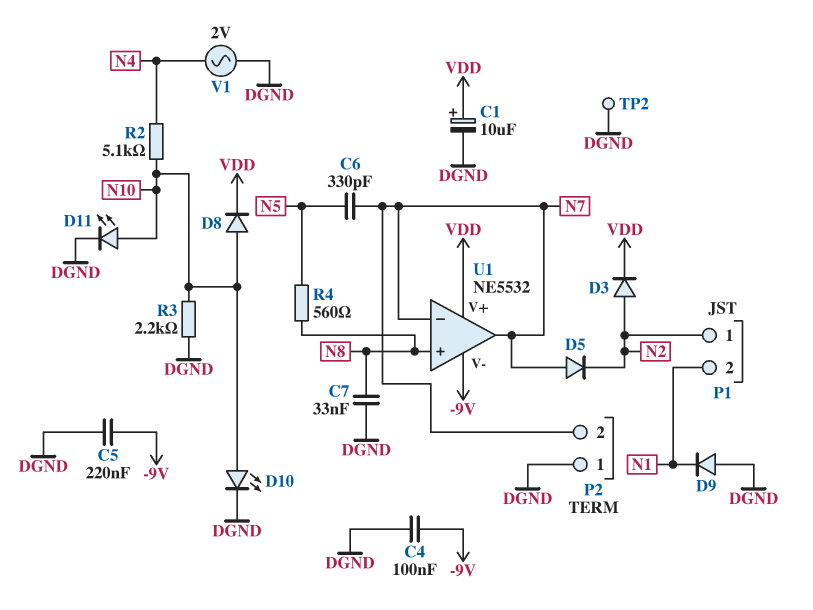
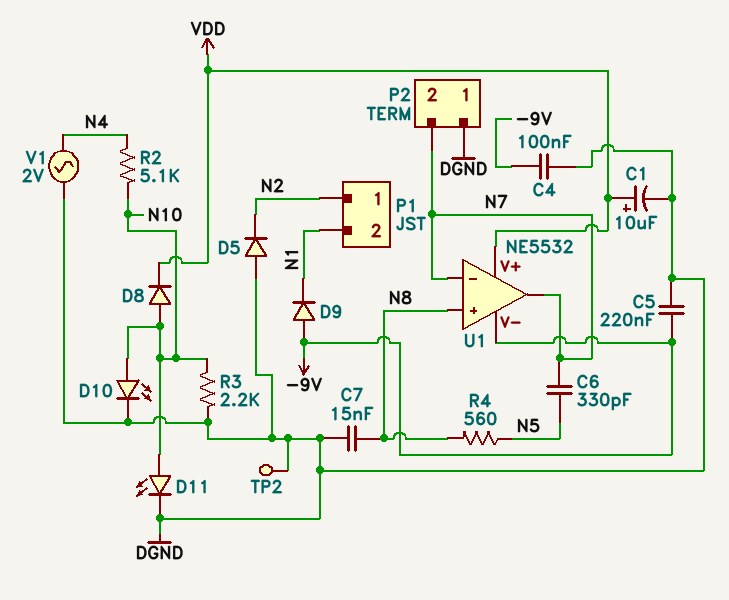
C7: 33nF (DGND, N8) -> 15nF (DGND, N8)
D3: diode (A N2, K VDD) -> none
D5: diode (A N7, K N2) -> diode (A DGND, K N2)
D9: diode (A DGND, K N1) -> diode (A -9V, K N1)

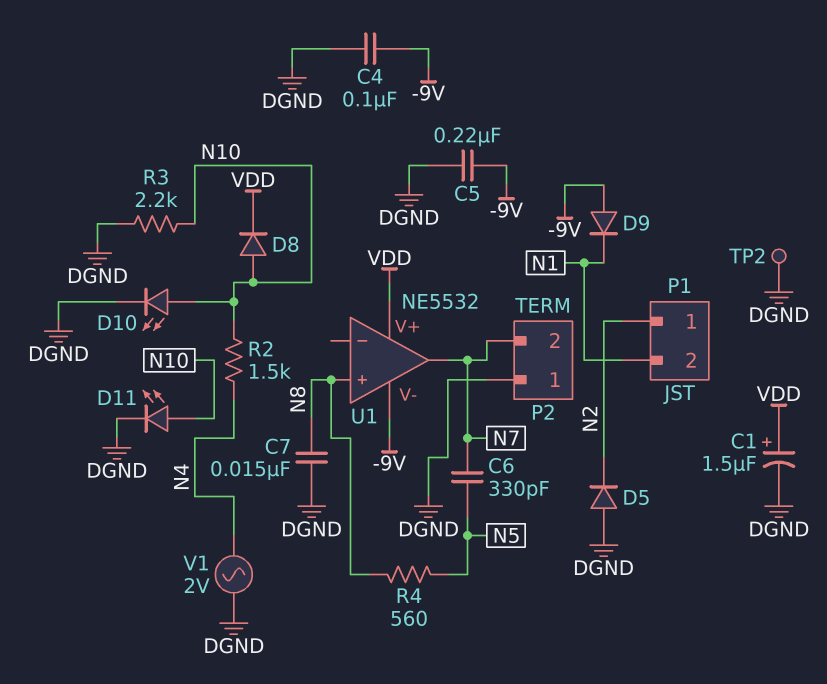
C1: 10uF (plus VDD, minus DGND) -> 1.5uF (plus VDD, minus DGND)
R2: 5.1k (N4, N10) -> 1.5k (N4, N10)
U1 pin in-: N7 -> none

